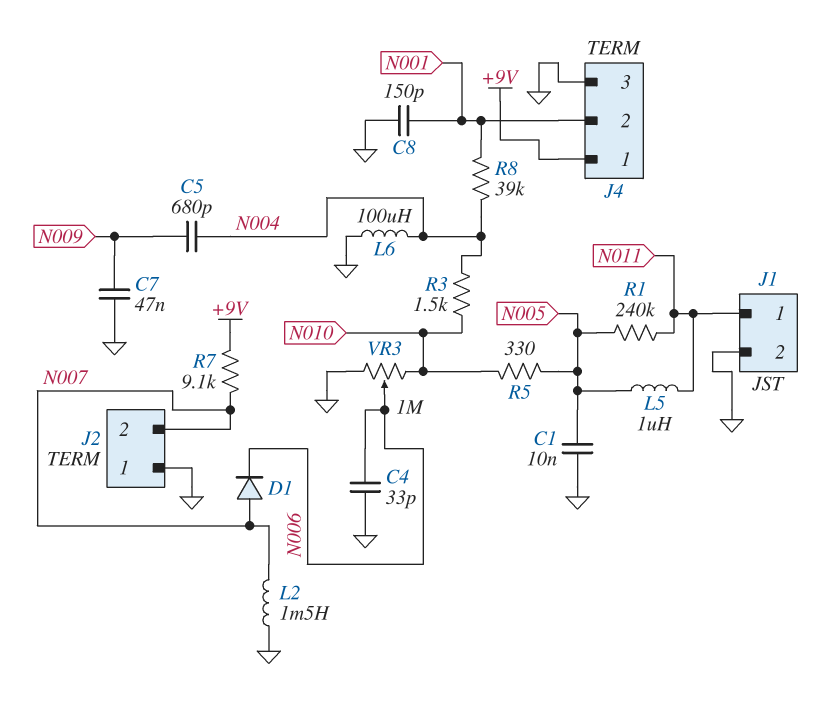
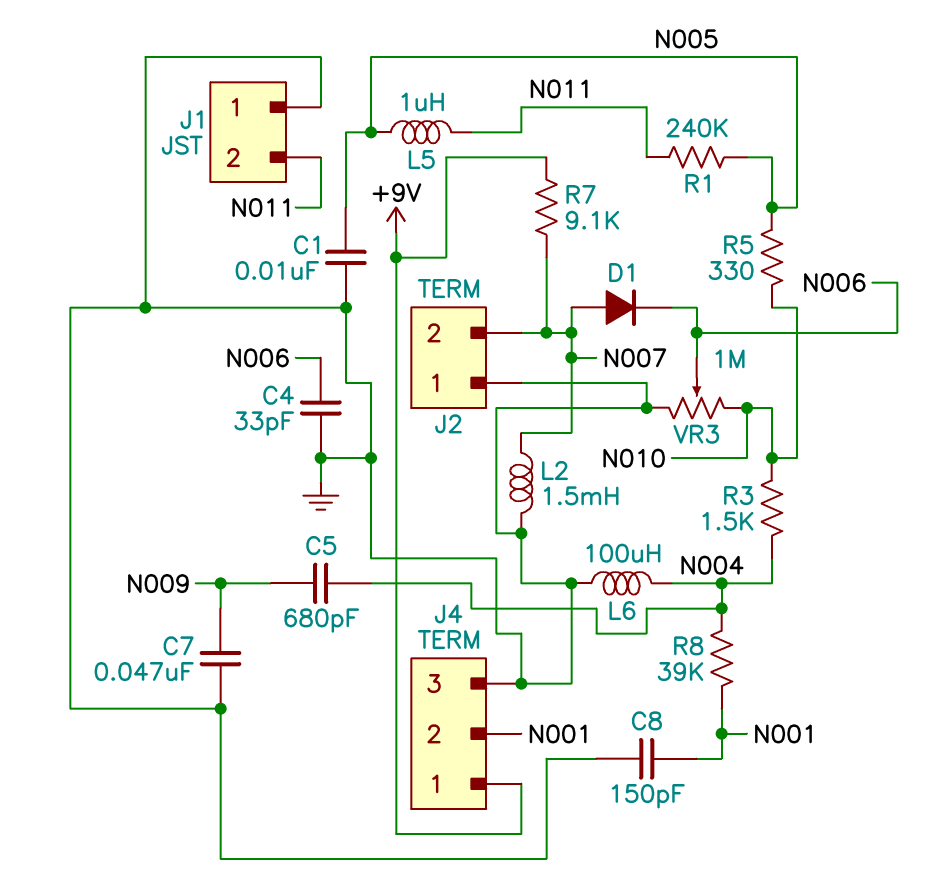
J1 pin 1: N011 -> GND
J1 pin 2: GND -> N011

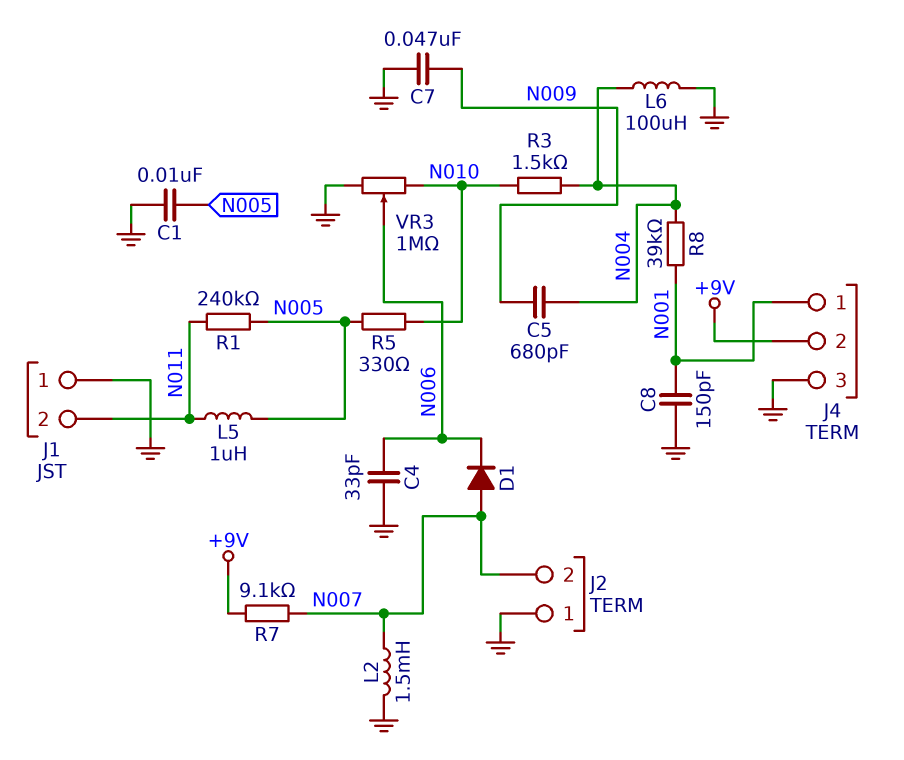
J4 pin 1: +9V -> N001
J4 pin 2: N001 -> +9V

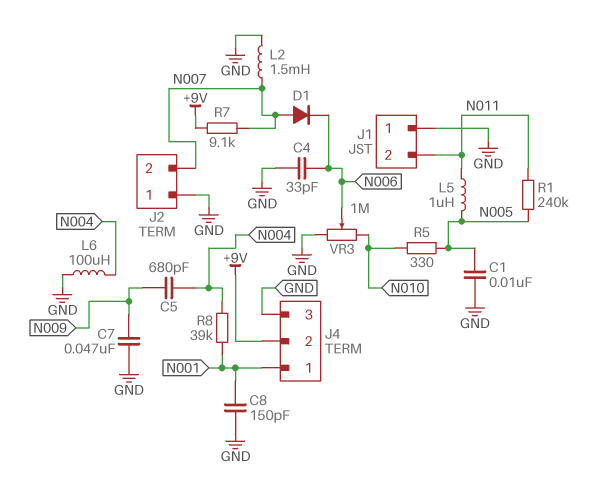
R3: 1.5k (N004, N010) -> none

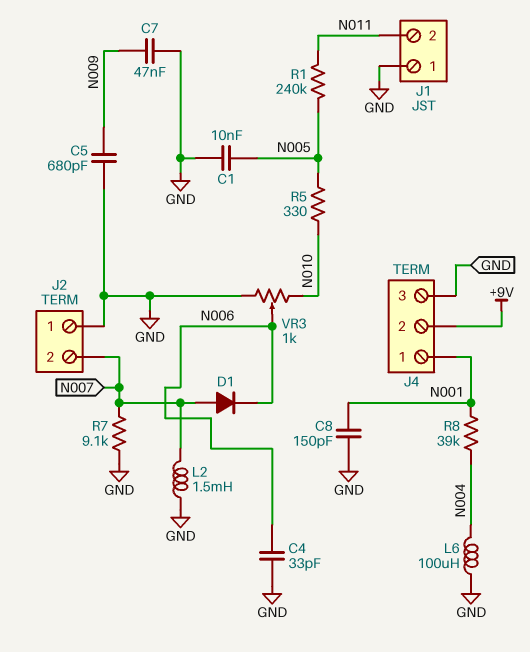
C5: 680pF (N004, N009) -> 680pF (GND, N009)
L5: 1uH (N005, N011) -> none
R7: 9.1k (+9V, N007) -> 9.1k (GND, N007)
VR3: 1M (GND, N010, wiper N006) -> 1k (GND, N010, wiper N006)

